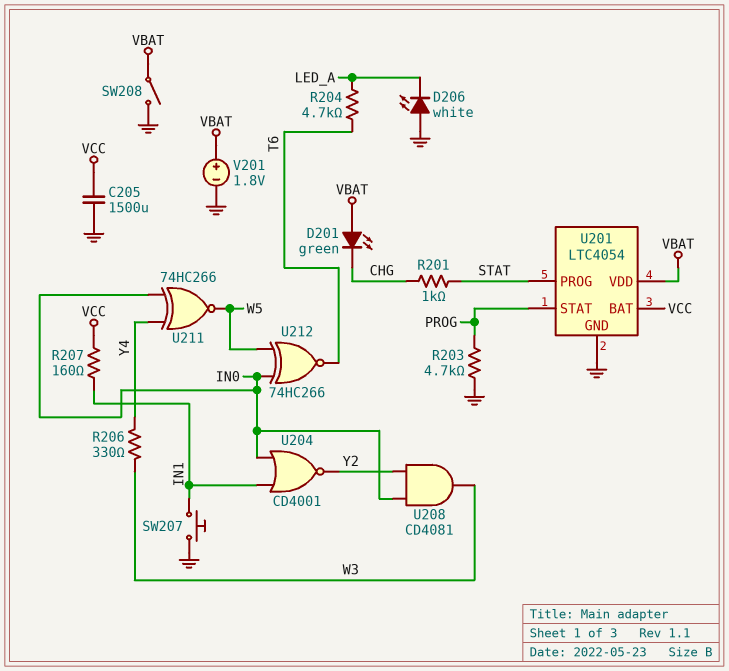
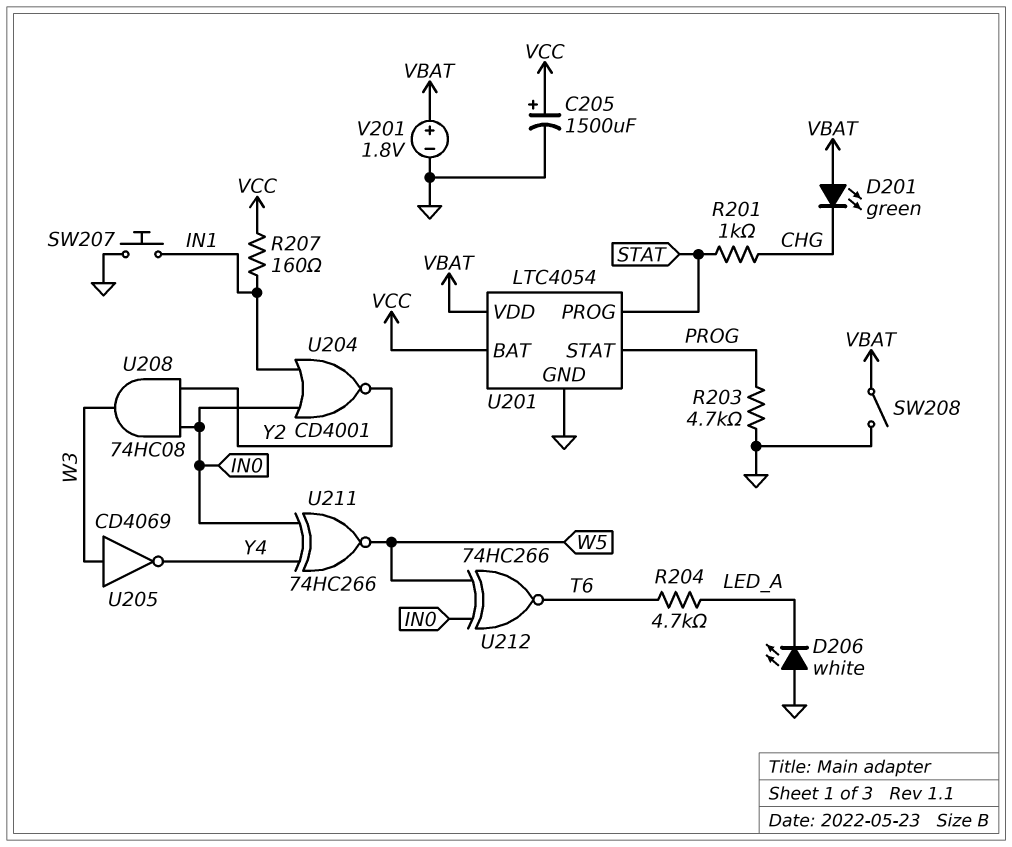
C205: 1500uF (GND, VCC) -> 1500uF (plus VCC, minus GND)
R206: 330 (W3, Y4) -> none
U205: none -> NOT CD4069 (in W3, out Y4)
U208: AND CD4081 (in IN0, in Y2, out W3) -> AND 74HC08 (in IN0, in Y2, out W3)

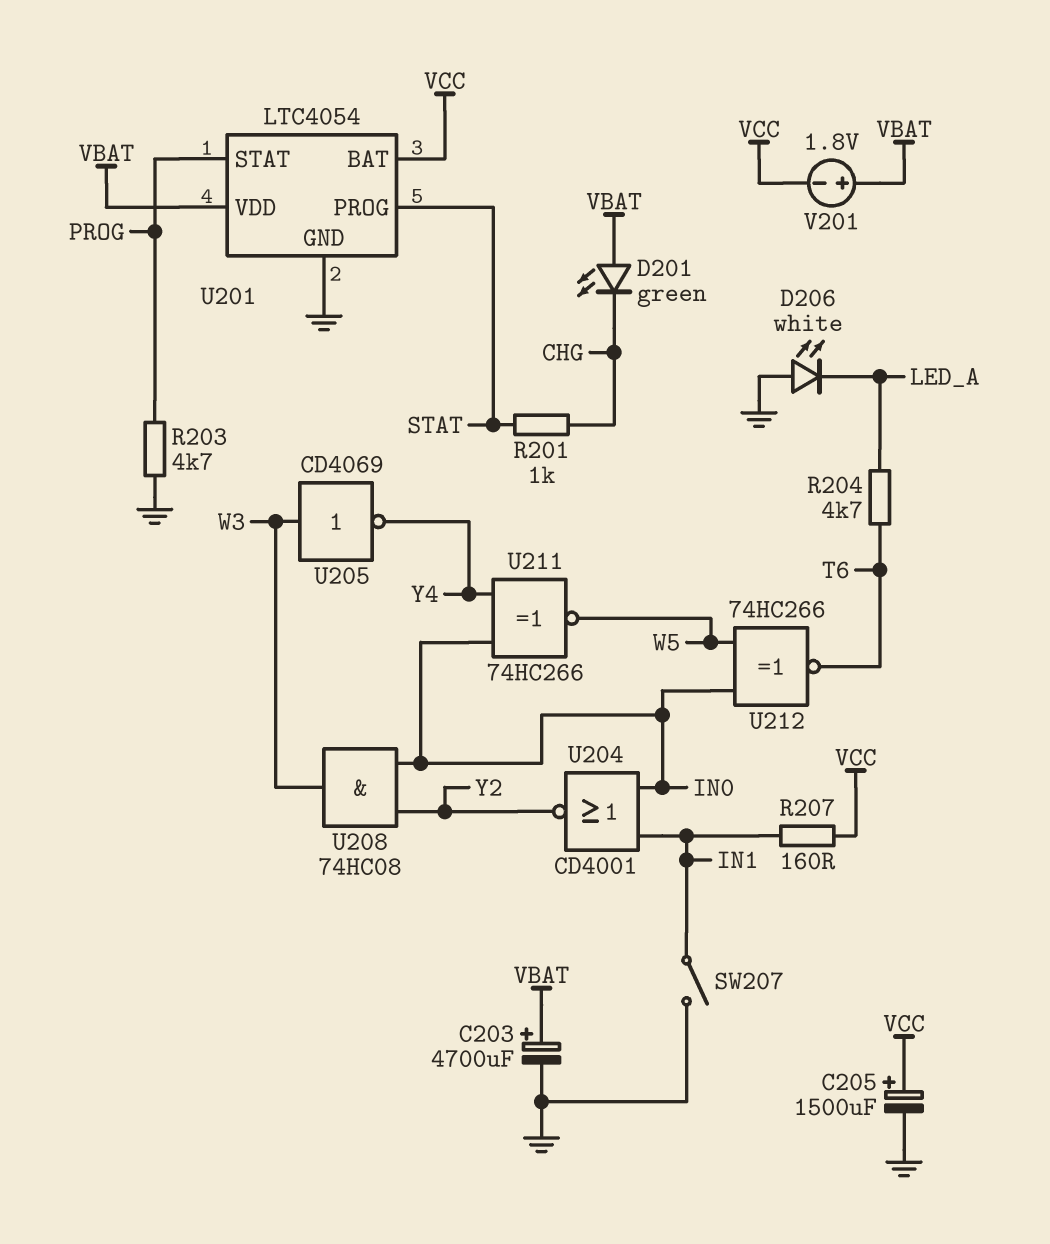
C203: none -> 4700uF (plus VBAT, minus GND)
SW207: button (GND, IN1) -> switch (GND, IN1)
SW208: switch (GND, VBAT) -> none
V201: 1.8V (plus VBAT, minus GND) -> 1.8V (plus VBAT, minus VCC)

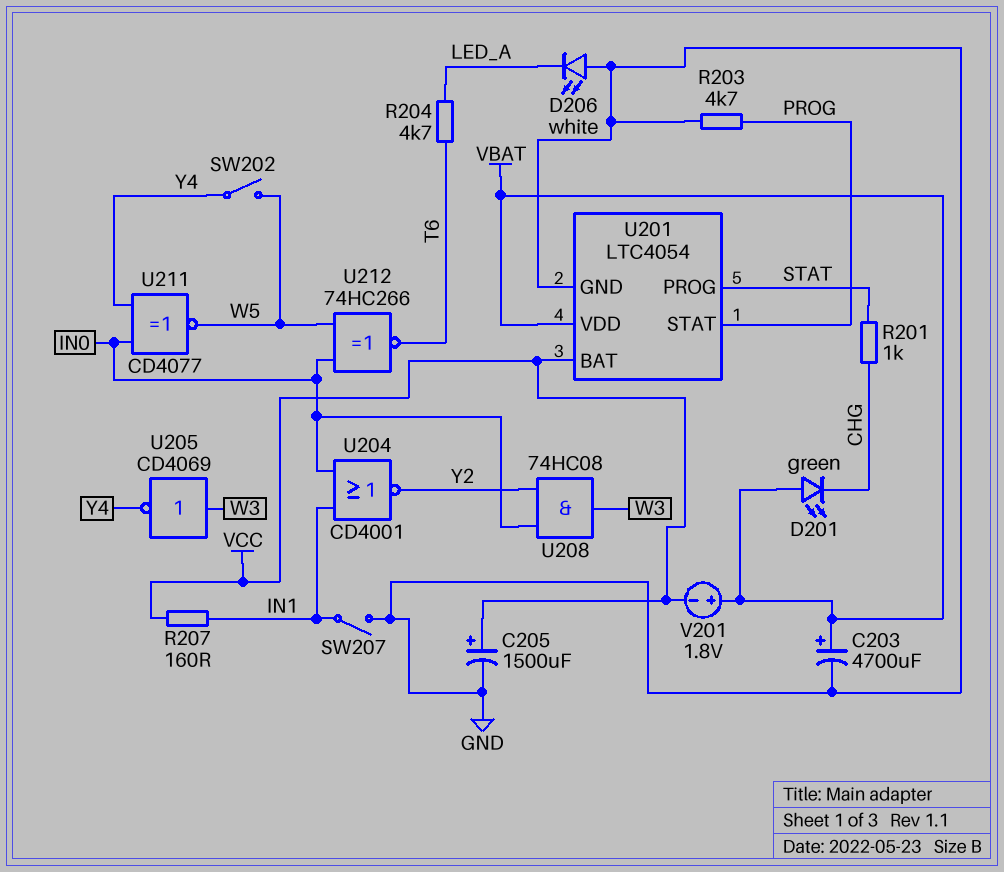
SW202: none -> switch (W5, Y4)
U211: XNOR 74HC266 (in IN0, in Y4, out W5) -> XNOR CD4077 (in IN0, in Y4, out W5)

